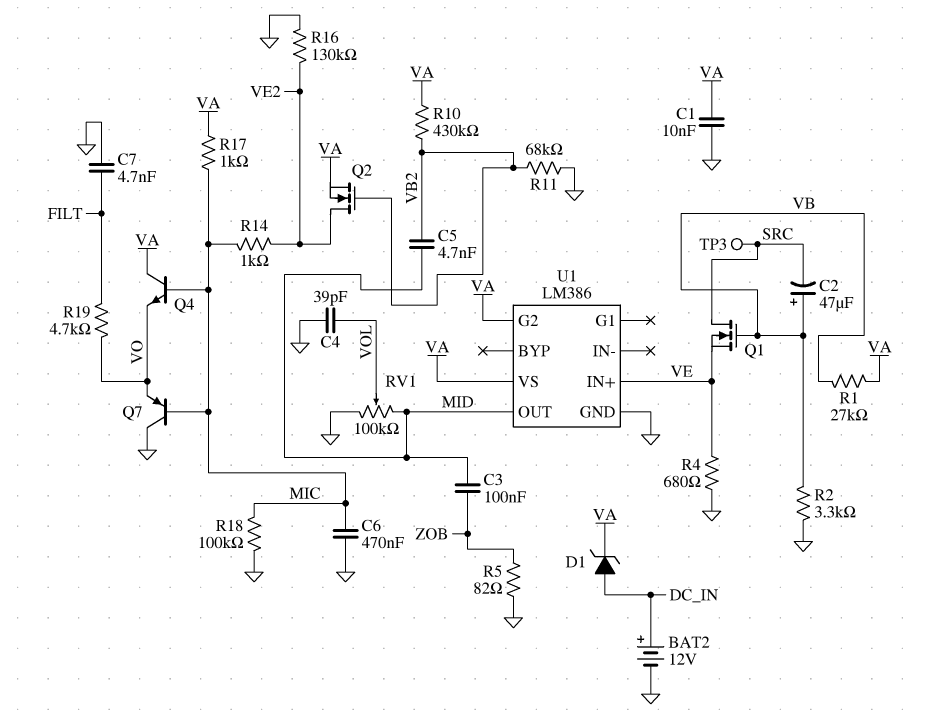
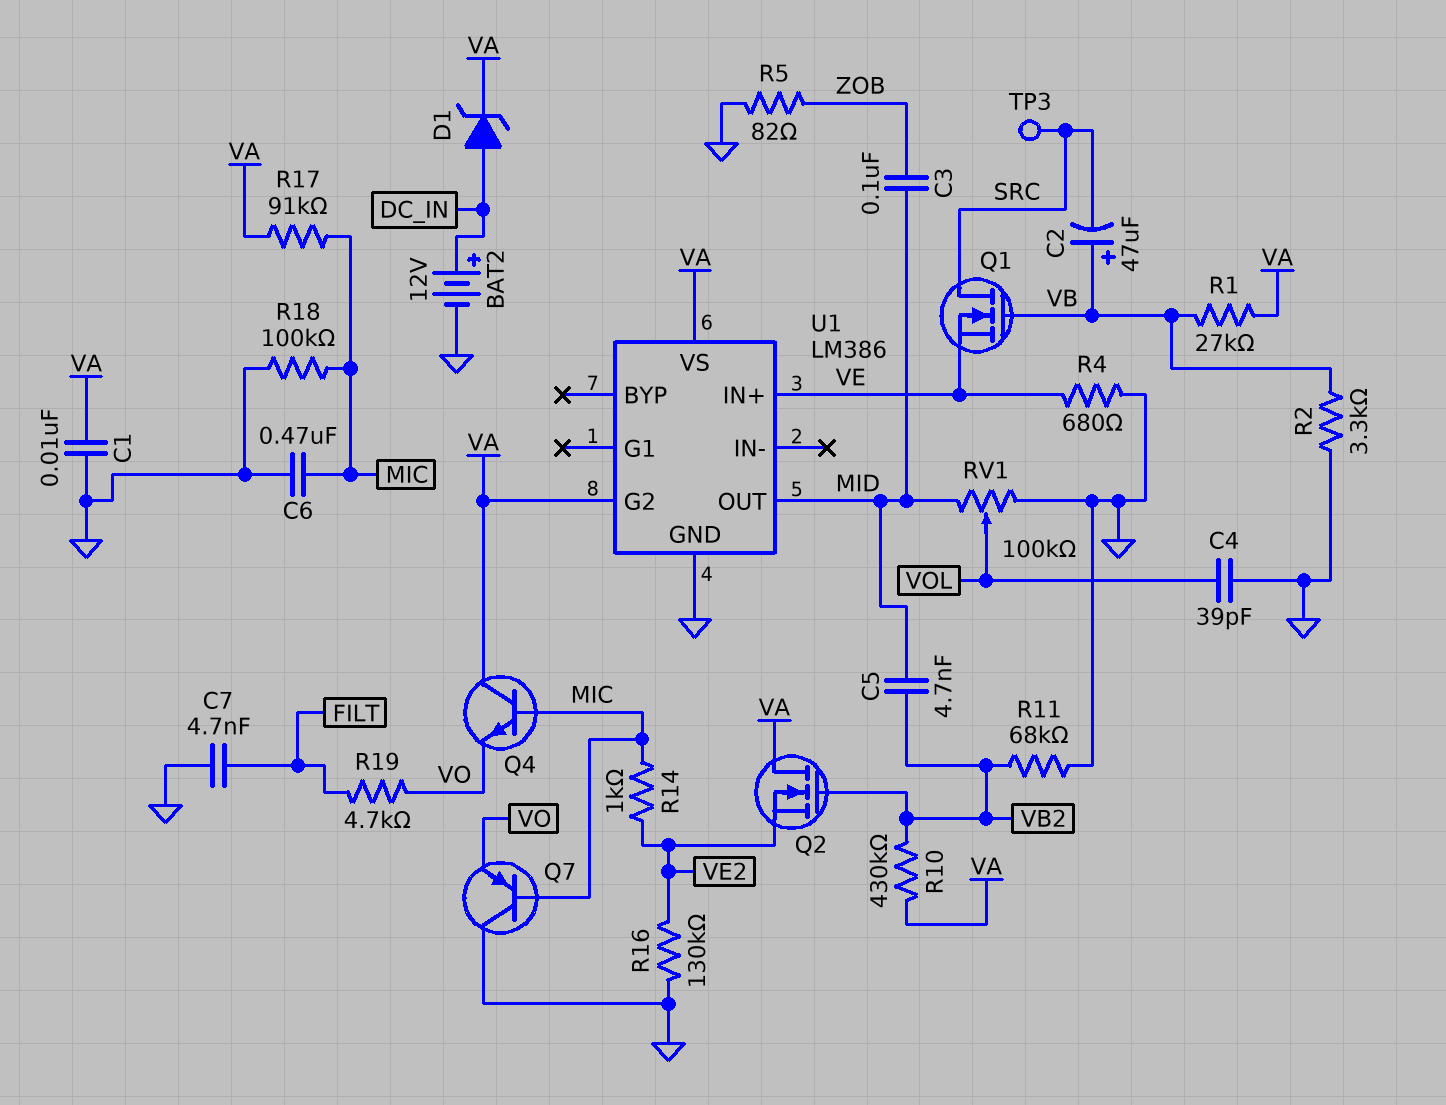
Q2: NMOS (G VB2, D VE2, S VA) -> NMOS (G VB2, D VA, S VE2)
R17: 1k (MIC, VA) -> 91k (MIC, VA)

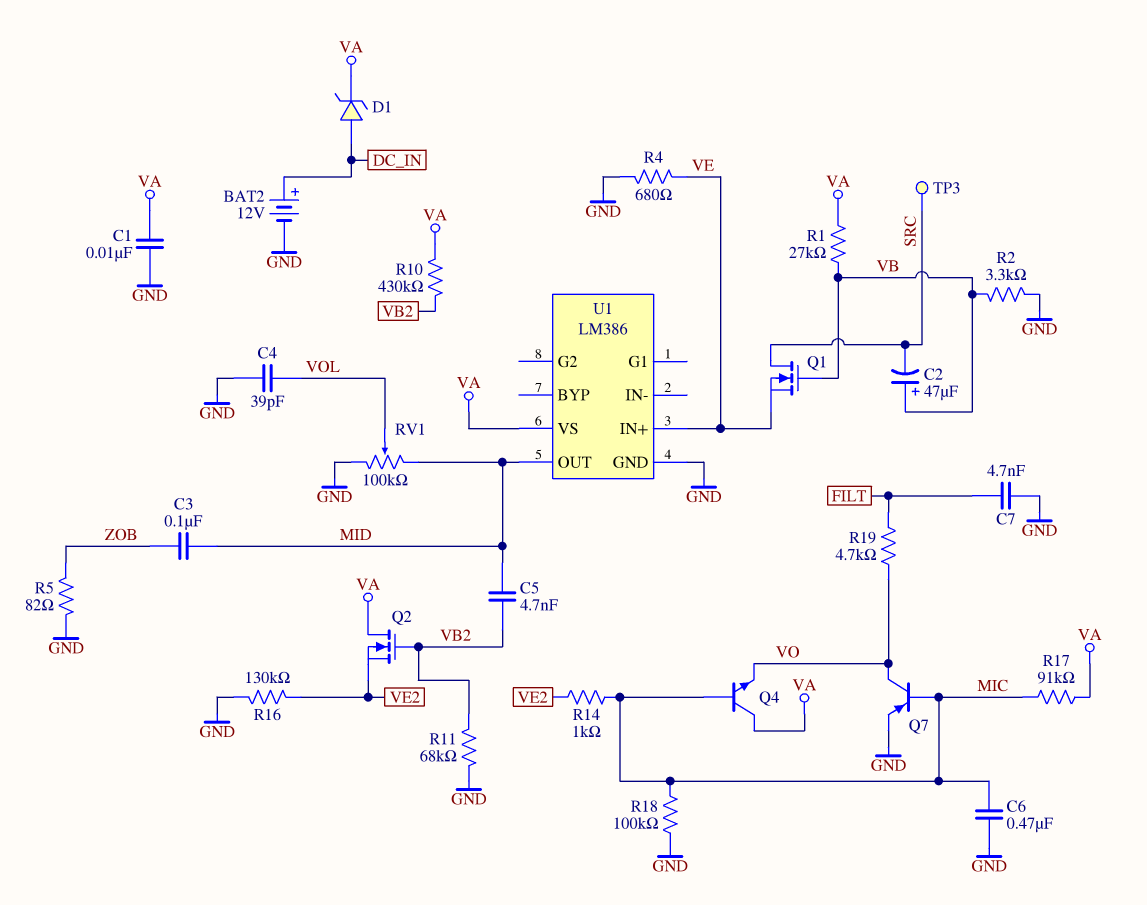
Q7: PNP (B MIC, C GND, E VO) -> PNP (B MIC, C VO, E GND)
U1 pin G2: VA -> none

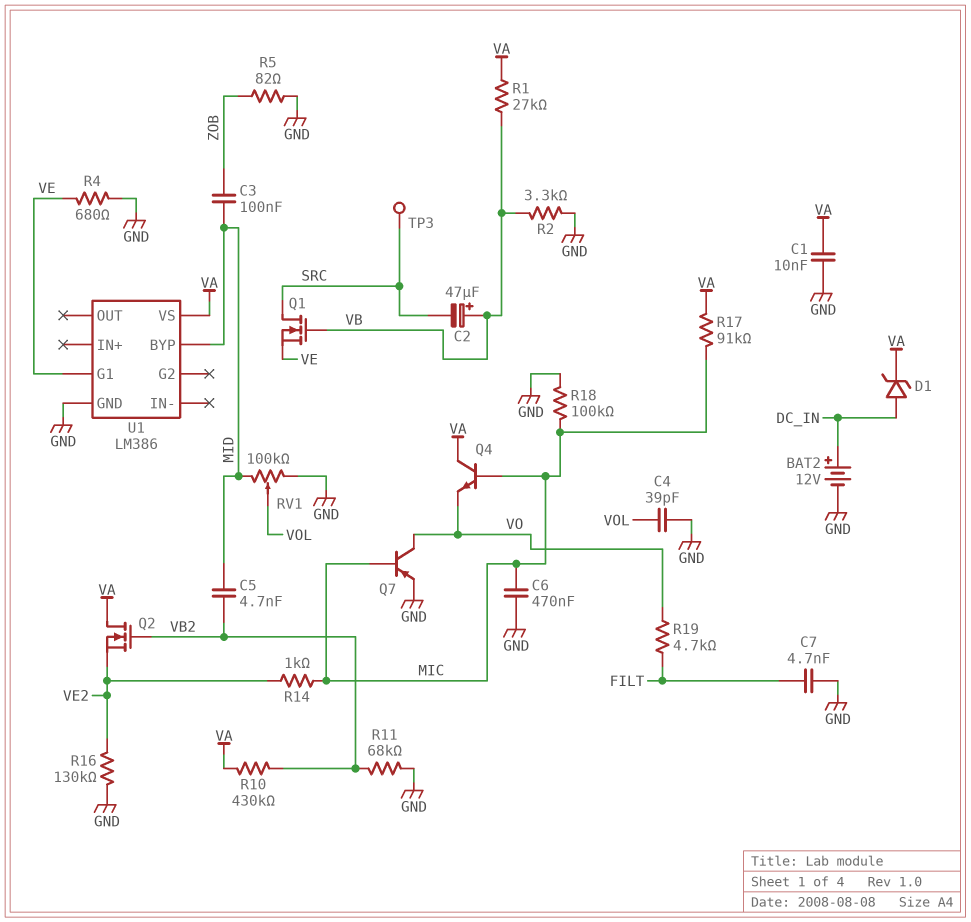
U1 pin BYP: none -> MID
U1 pin G1: none -> VE
U1 pin IN+: VE -> none
U1 pin OUT: MID -> none

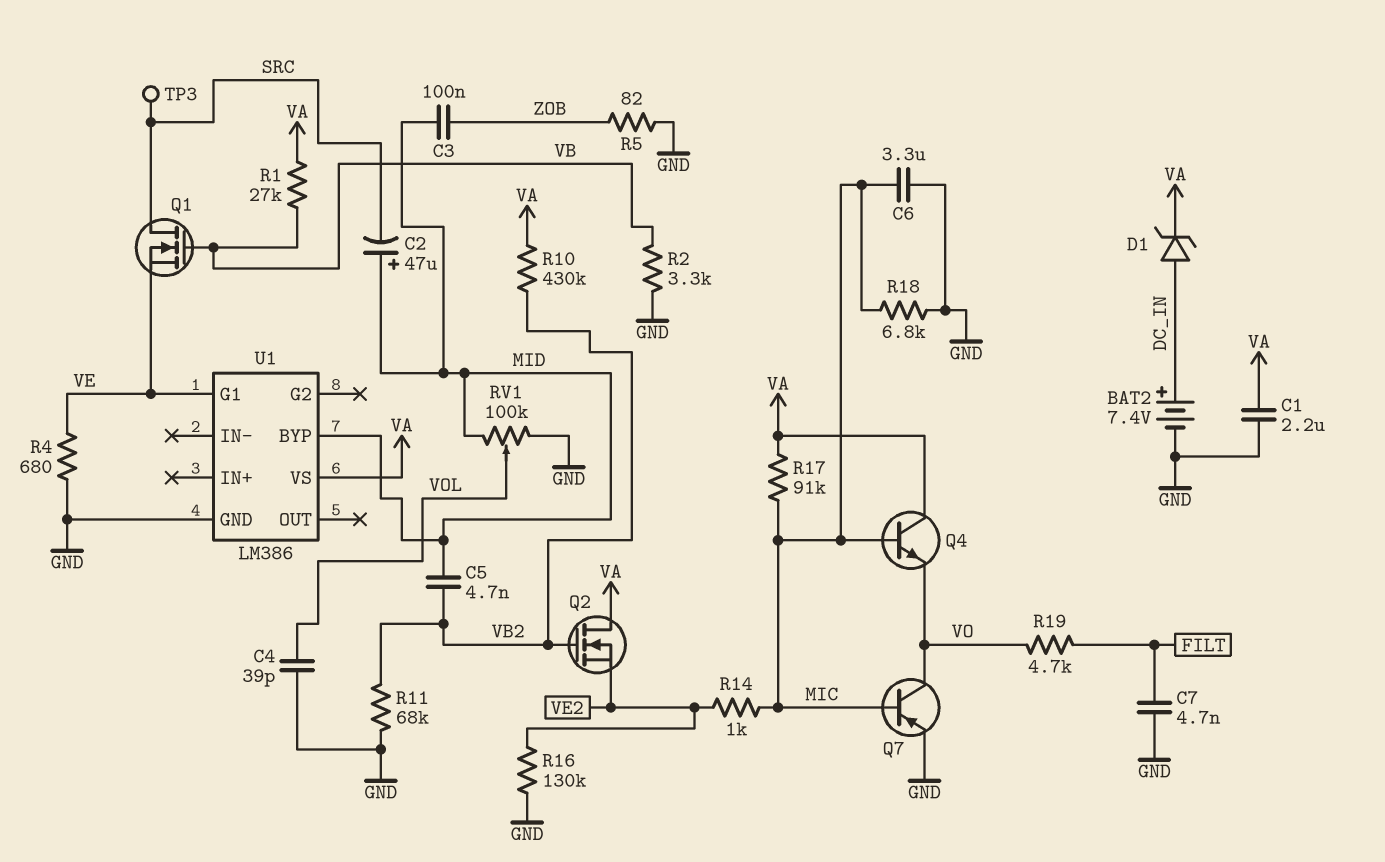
BAT2: 12V (plus DC_IN, minus GND) -> 7.4V (plus DC_IN, minus GND)
C1: 10nF (GND, VA) -> 2.2uF (GND, VA)
C2: 47uF (plus VB, minus SRC) -> 47uF (plus MID, minus SRC)
C6: 470nF (GND, MIC) -> 3.3uF (GND, MIC)
R18: 100k (GND, MIC) -> 6.8k (GND, MIC)

